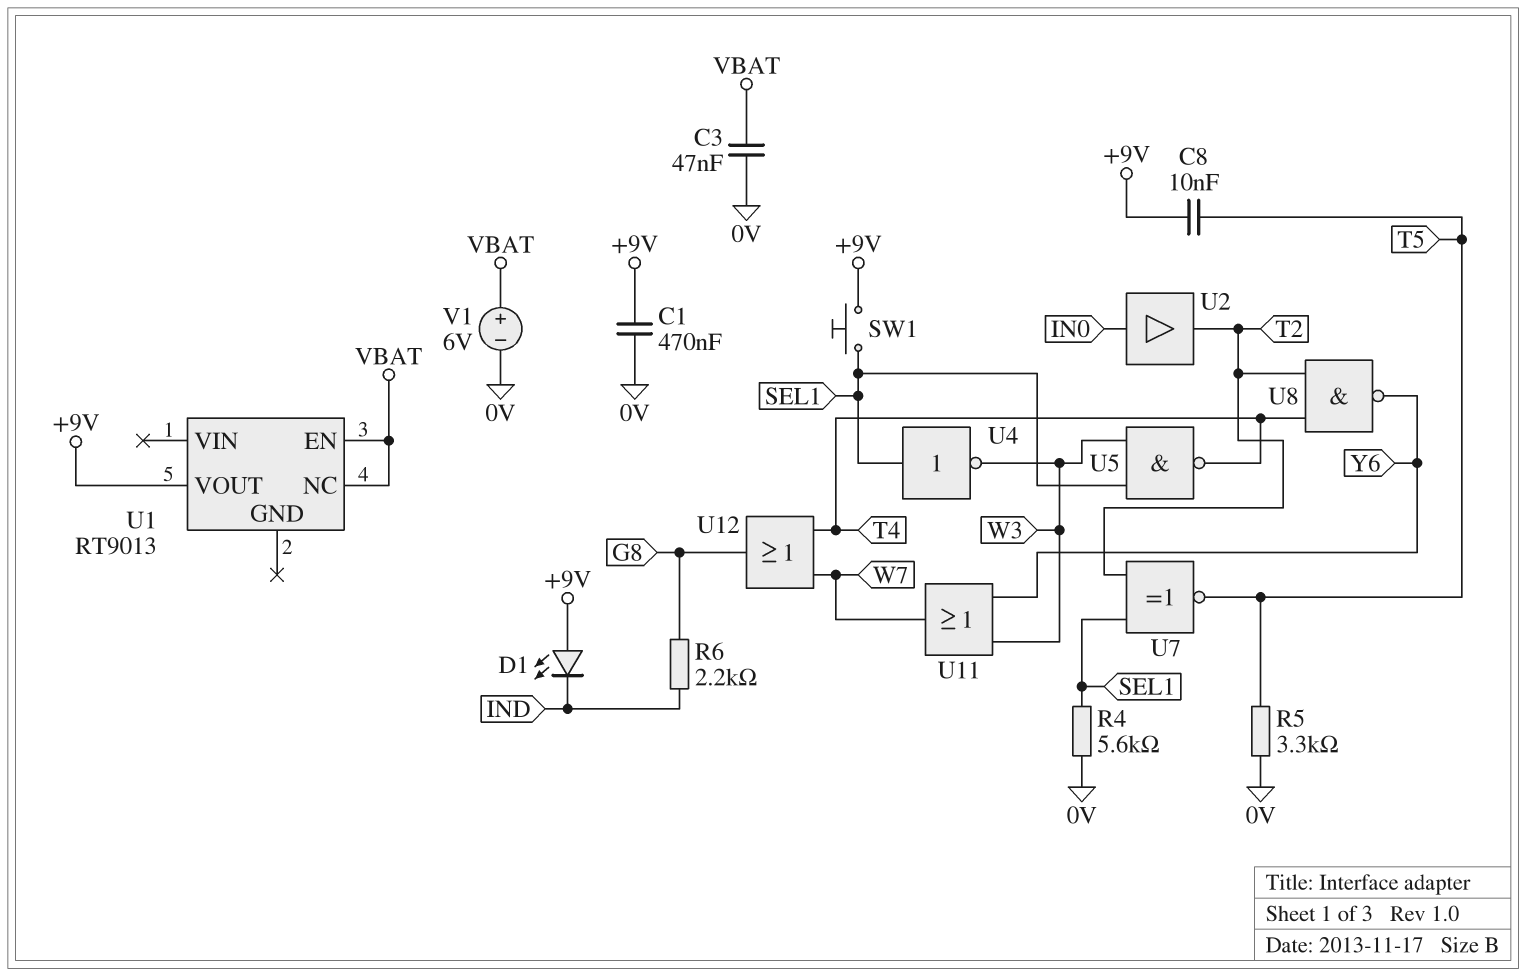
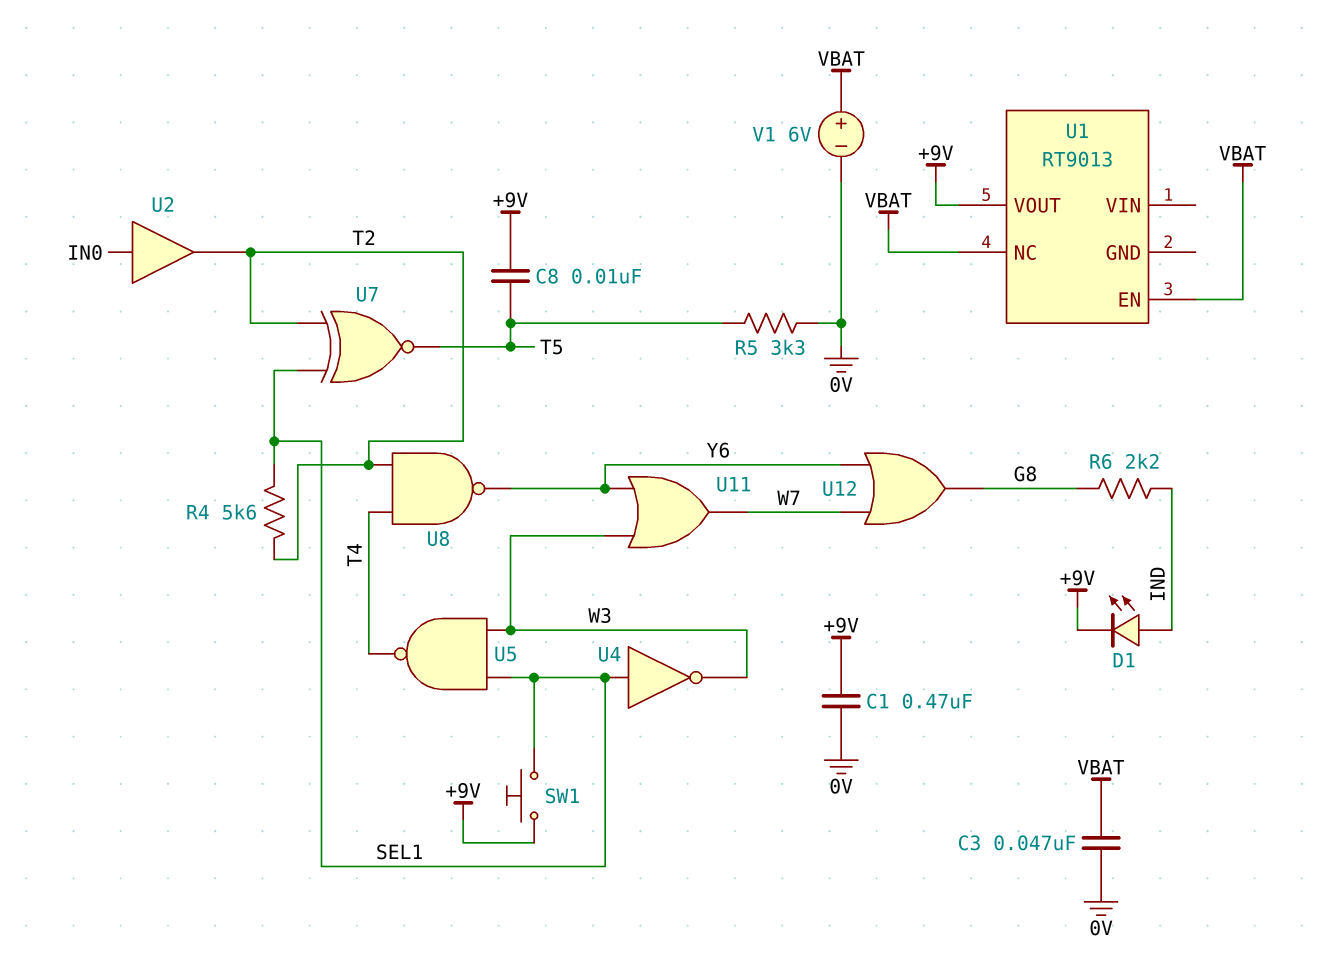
D1: LED (A +9V, K IND) -> LED (A IND, K +9V)
R4: 5.6k (0V, SEL1) -> 5.6k (SEL1, T2)
U12: OR (in T4, in W7, out G8) -> OR (in W7, in Y6, out G8)

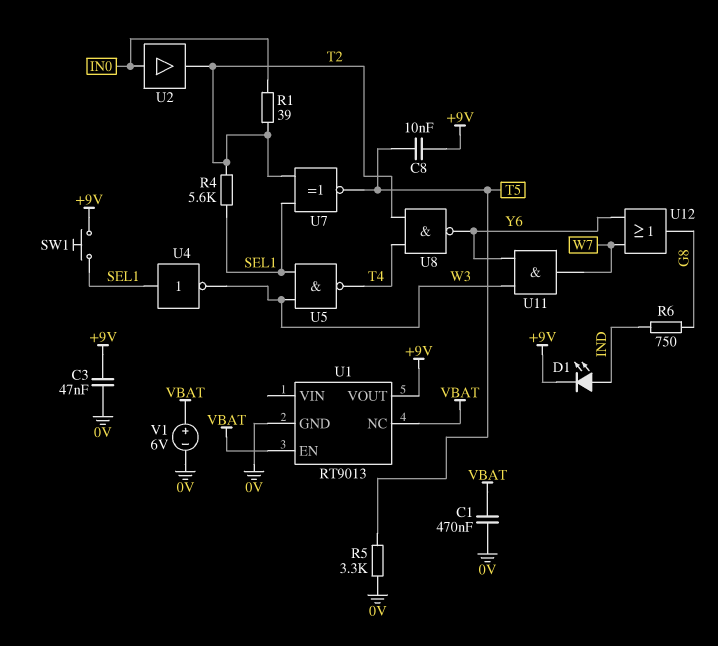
C1: 470nF (+9V, 0V) -> 470nF (0V, VBAT)
C3: 47nF (0V, VBAT) -> 47nF (+9V, 0V)
R1: none -> 39 (IN0, T2)
R6: 2.2k (G8, IND) -> 750 (G8, IND)
U1 pin GND: none -> 0V
U11: OR (in W3, in Y6, out W7) -> AND (in W3, in Y6, out W7)

